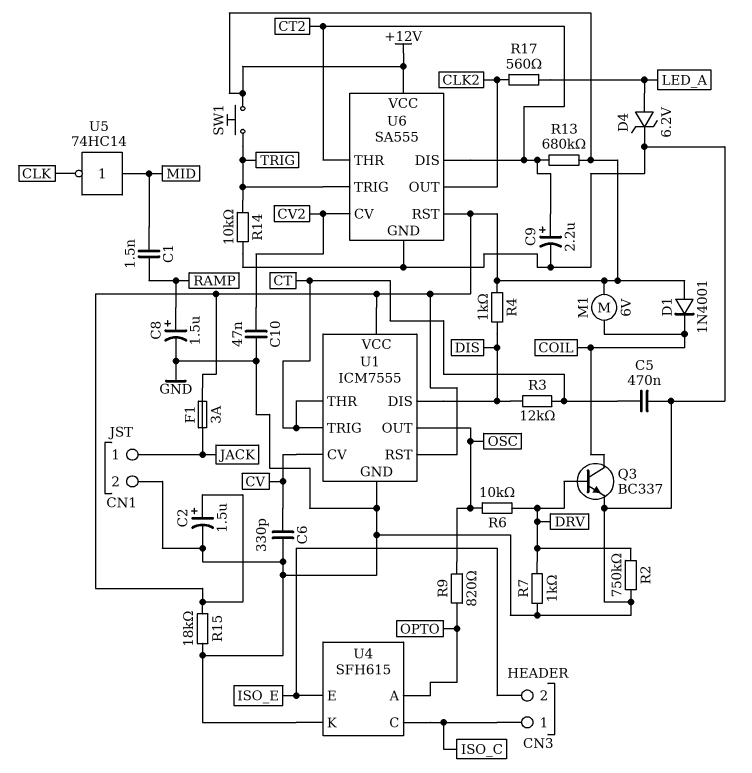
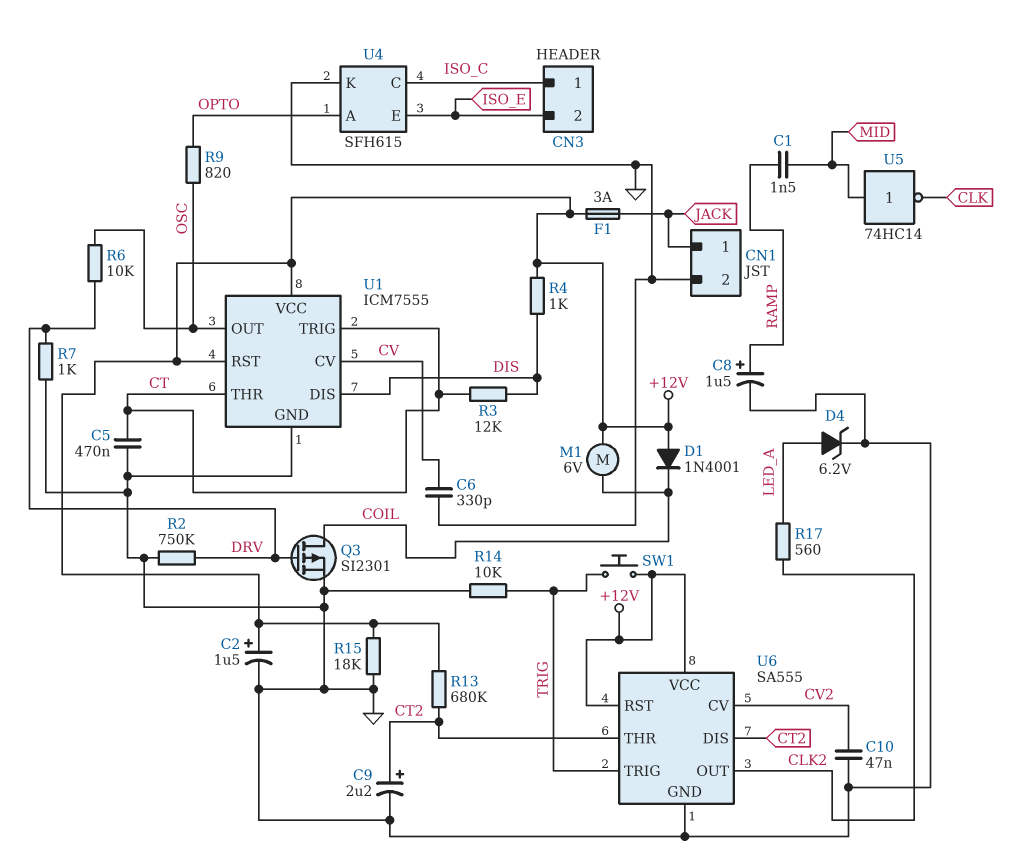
Q3: NPN BC337 (B DRV, C COIL, E GND) -> PMOS SI2301 (G DRV, D COIL, S GND)

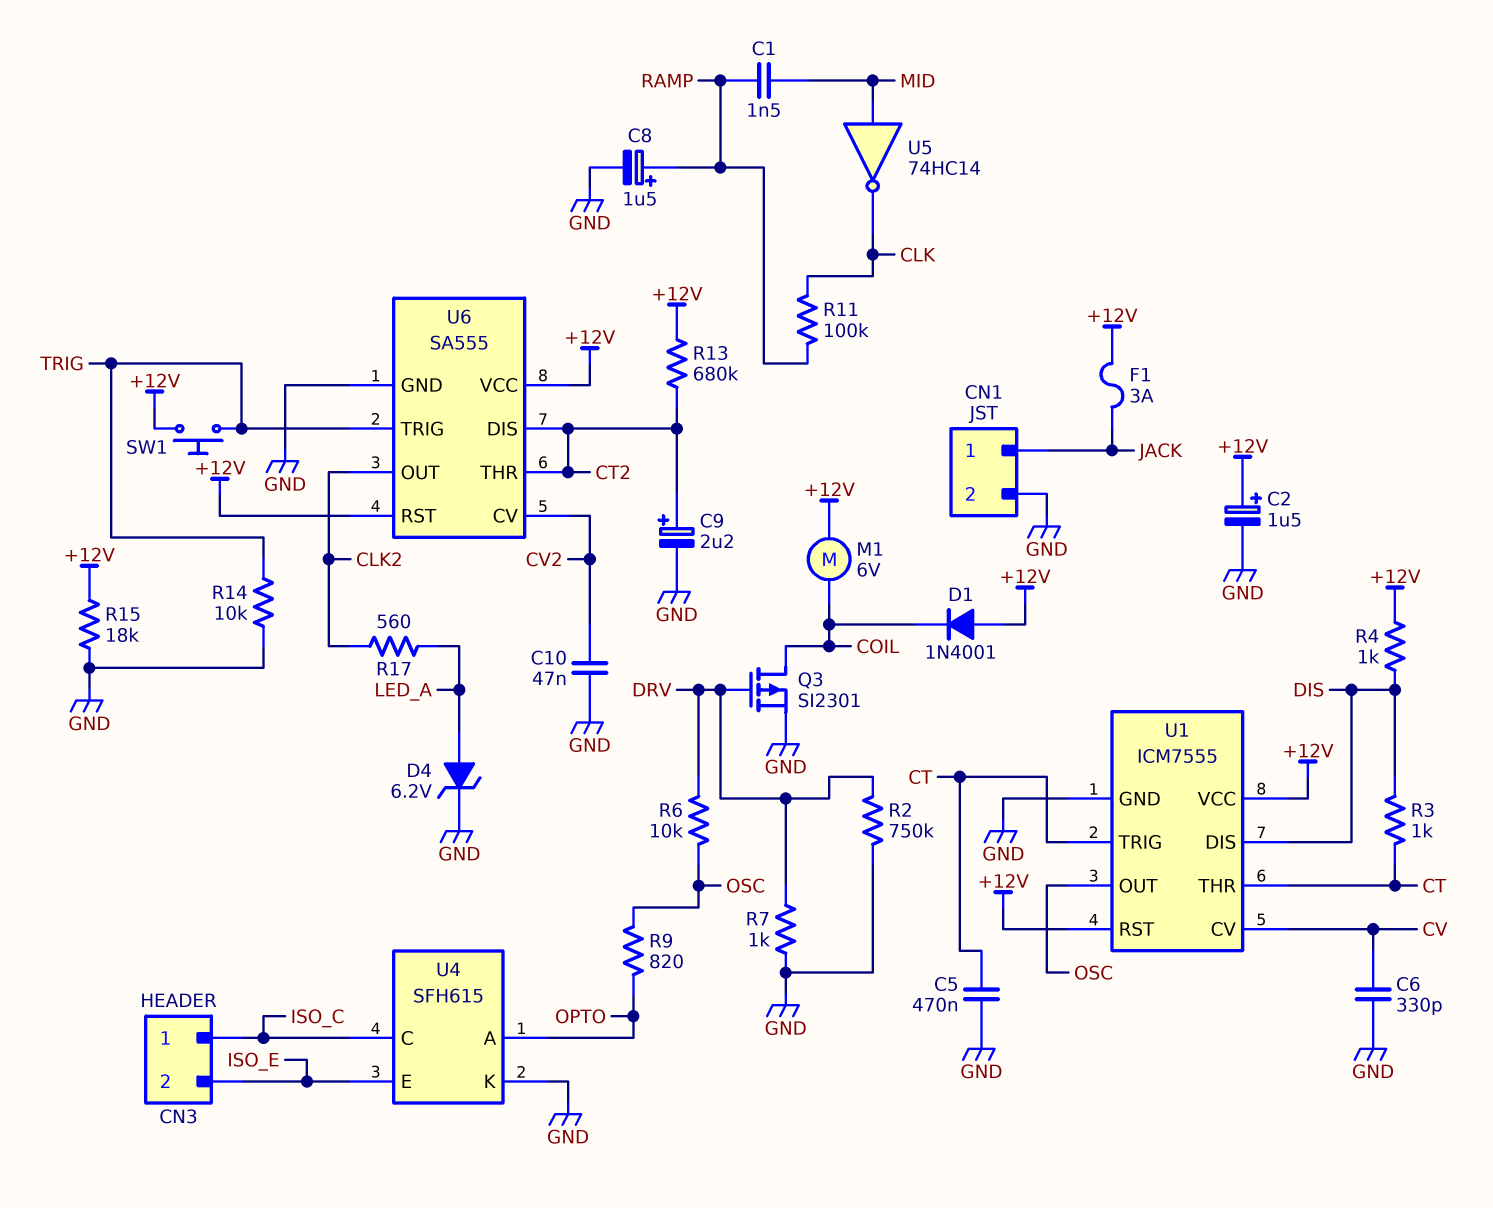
R3: 12k (CT, DIS) -> 1k (CT, DIS)
R11: none -> 100k (CLK, RAMP)

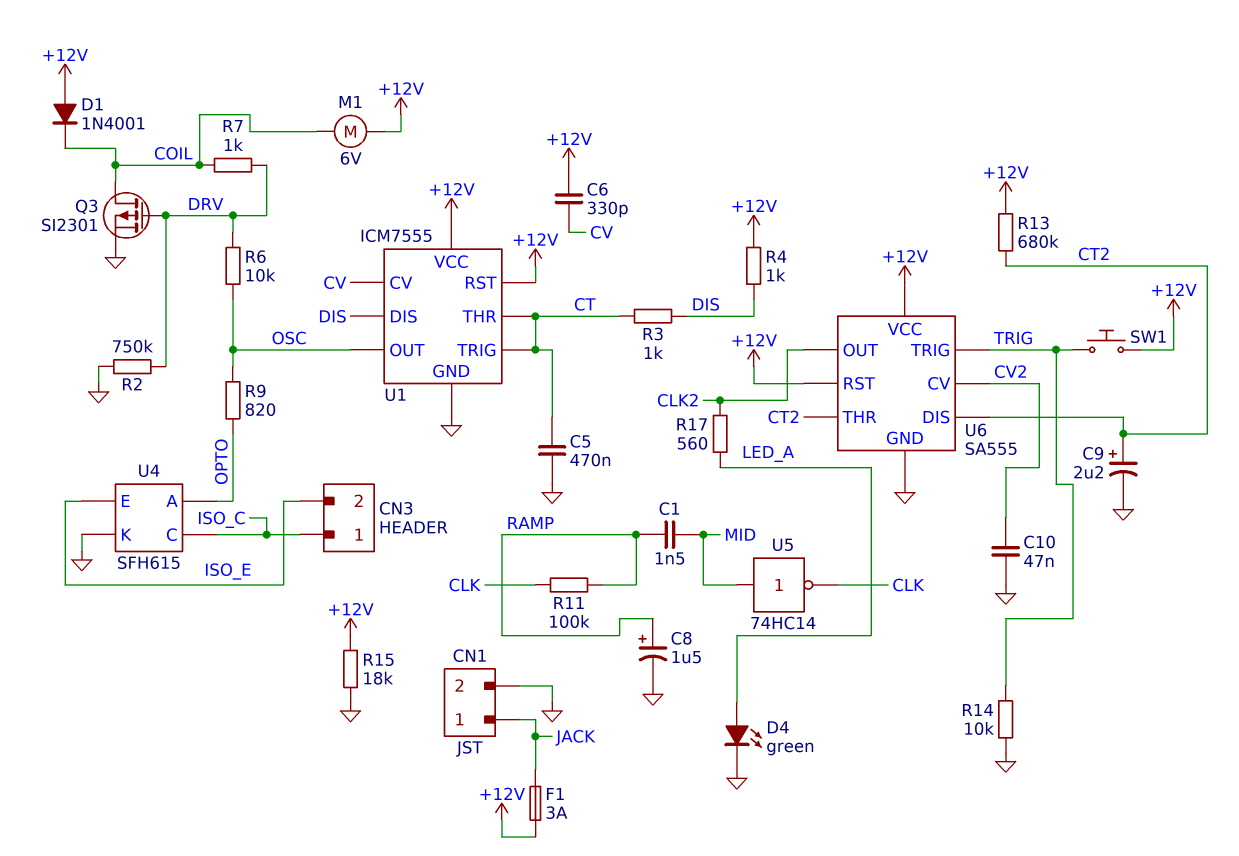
C2: 1.5uF (plus +12V, minus GND) -> none
C6: 330pF (CV, GND) -> 330pF (+12V, CV)
D4: zener 6.2V (A LED_A, K GND) -> LED green (A LED_A, K GND)
R7: 1k (DRV, GND) -> 1k (COIL, DRV)

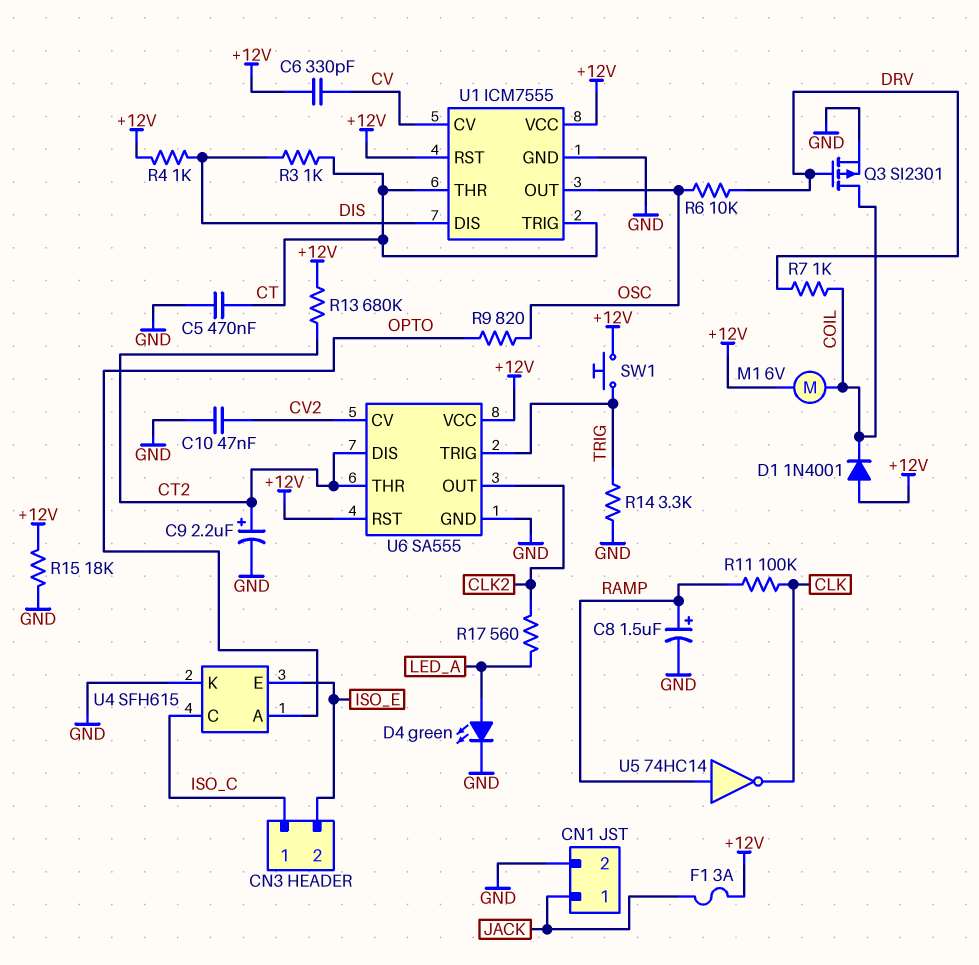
C1: 1.5nF (MID, RAMP) -> none
R2: 750k (DRV, GND) -> none
R14: 10k (GND, TRIG) -> 3.3k (GND, TRIG)
U5: NOT 74HC14 (in MID, out CLK) -> NOT 74HC14 (in RAMP, out CLK)

